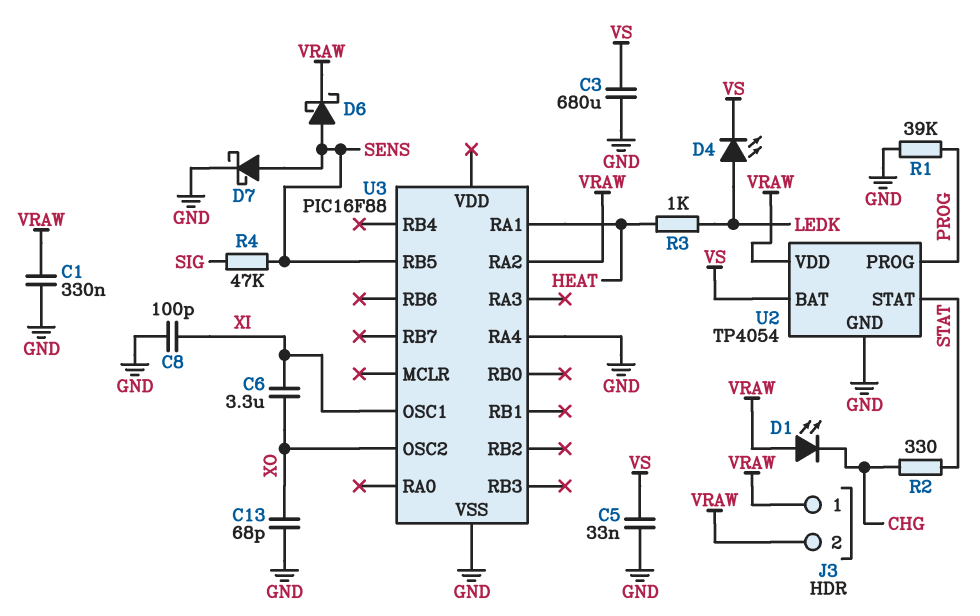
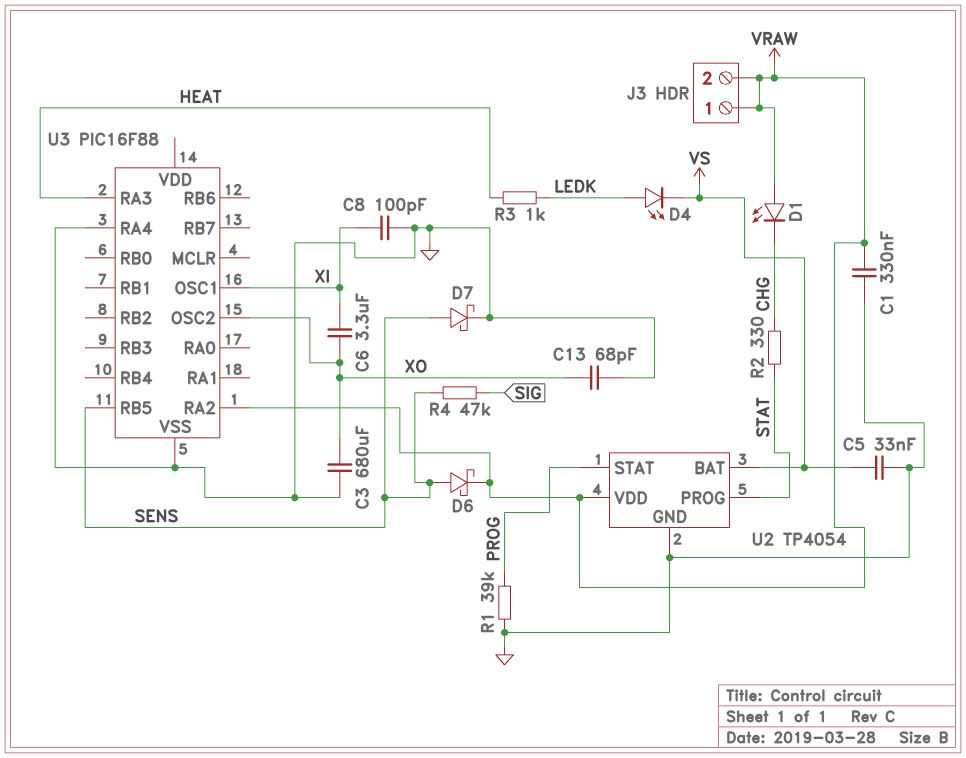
C3: 680uF (GND, VS) -> 680uF (GND, XO)
U2 pin PROG: PROG -> STAT
U2 pin STAT: STAT -> PROG
U3 pin RA1: HEAT -> none
U3 pin RA3: none -> HEAT

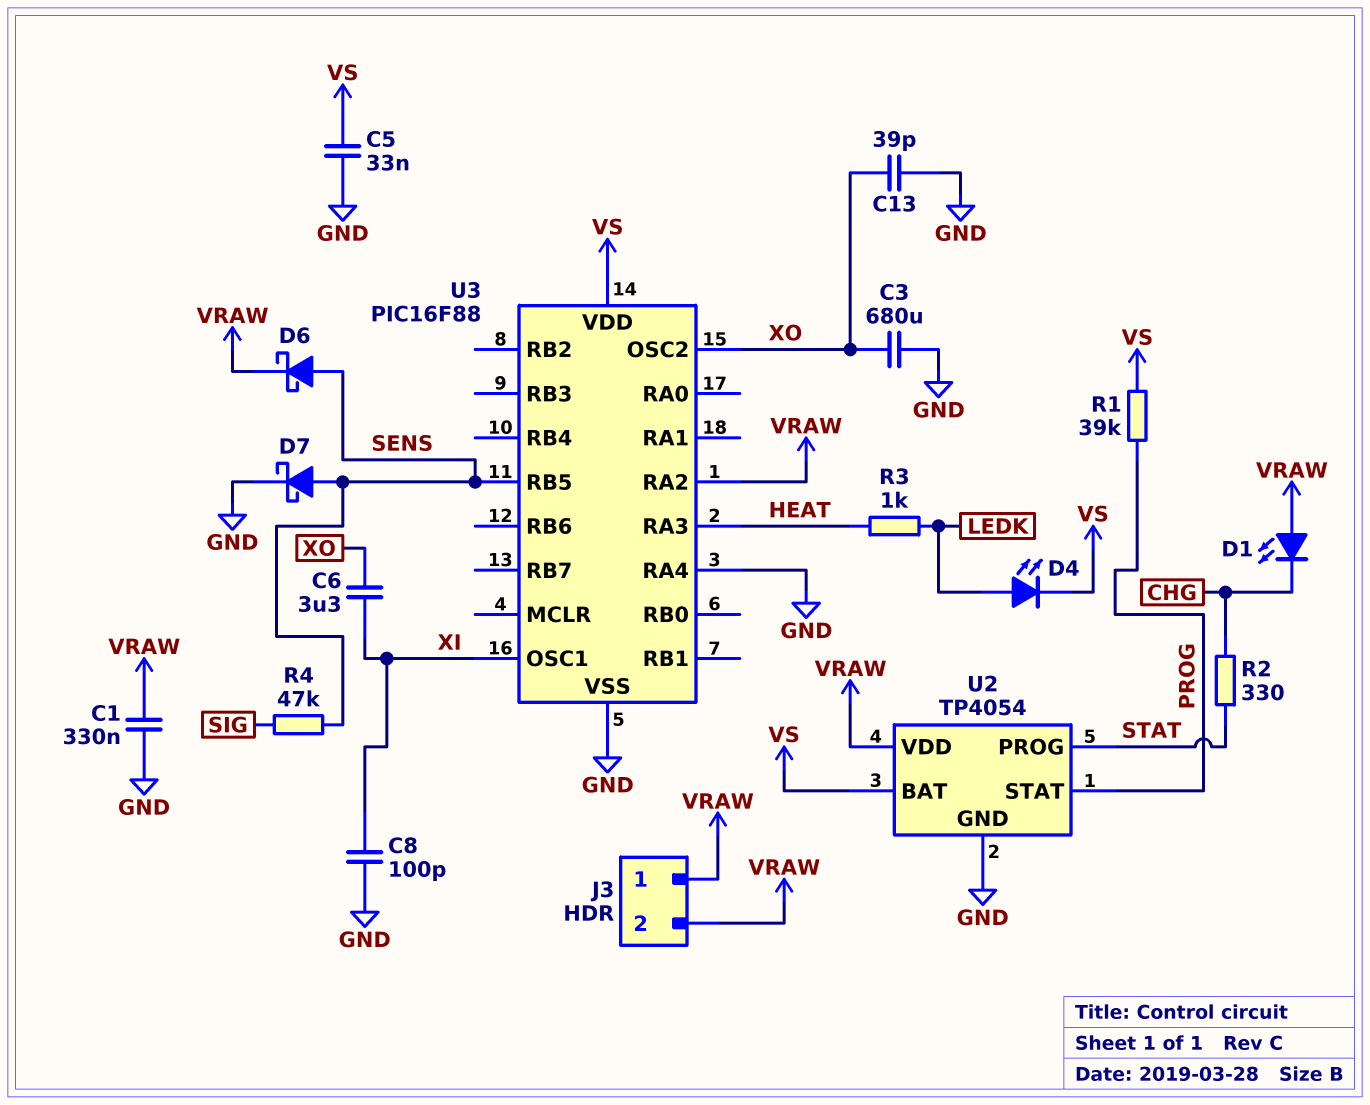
C13: 68pF (GND, XO) -> 39pF (GND, XO)
R1: 39k (GND, PROG) -> 39k (PROG, VS)
U3 pin VDD: none -> VS

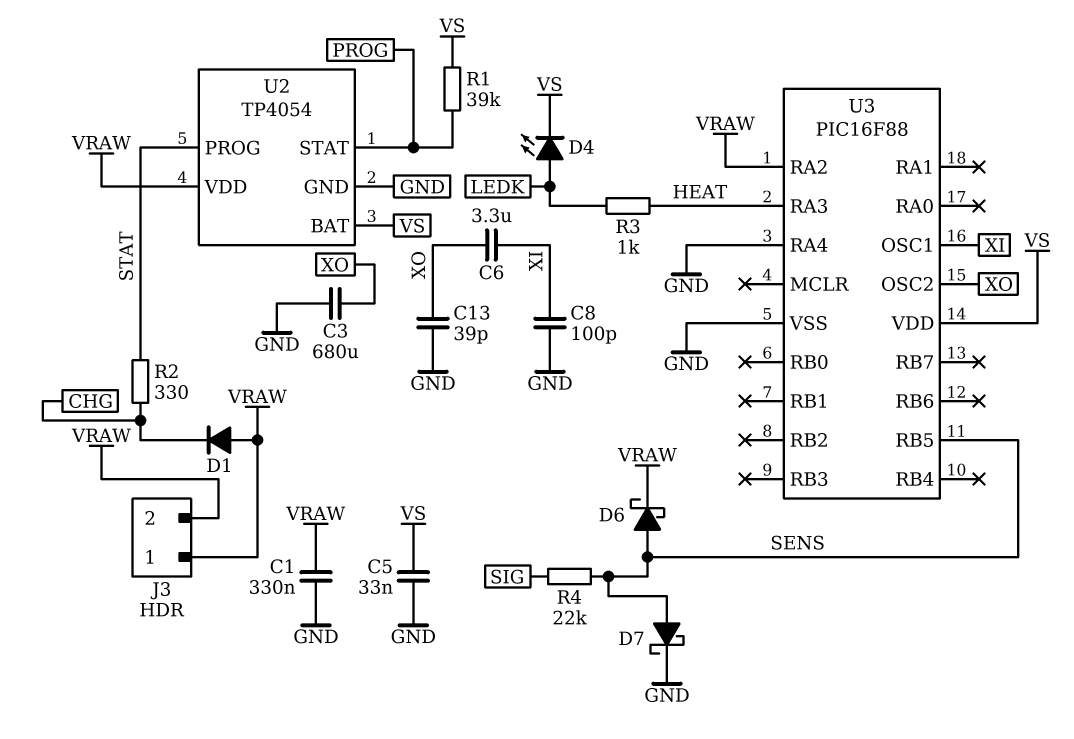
D1: LED (A VRAW, K CHG) -> diode (A VRAW, K CHG)
R4: 47k (SENS, SIG) -> 22k (SENS, SIG)

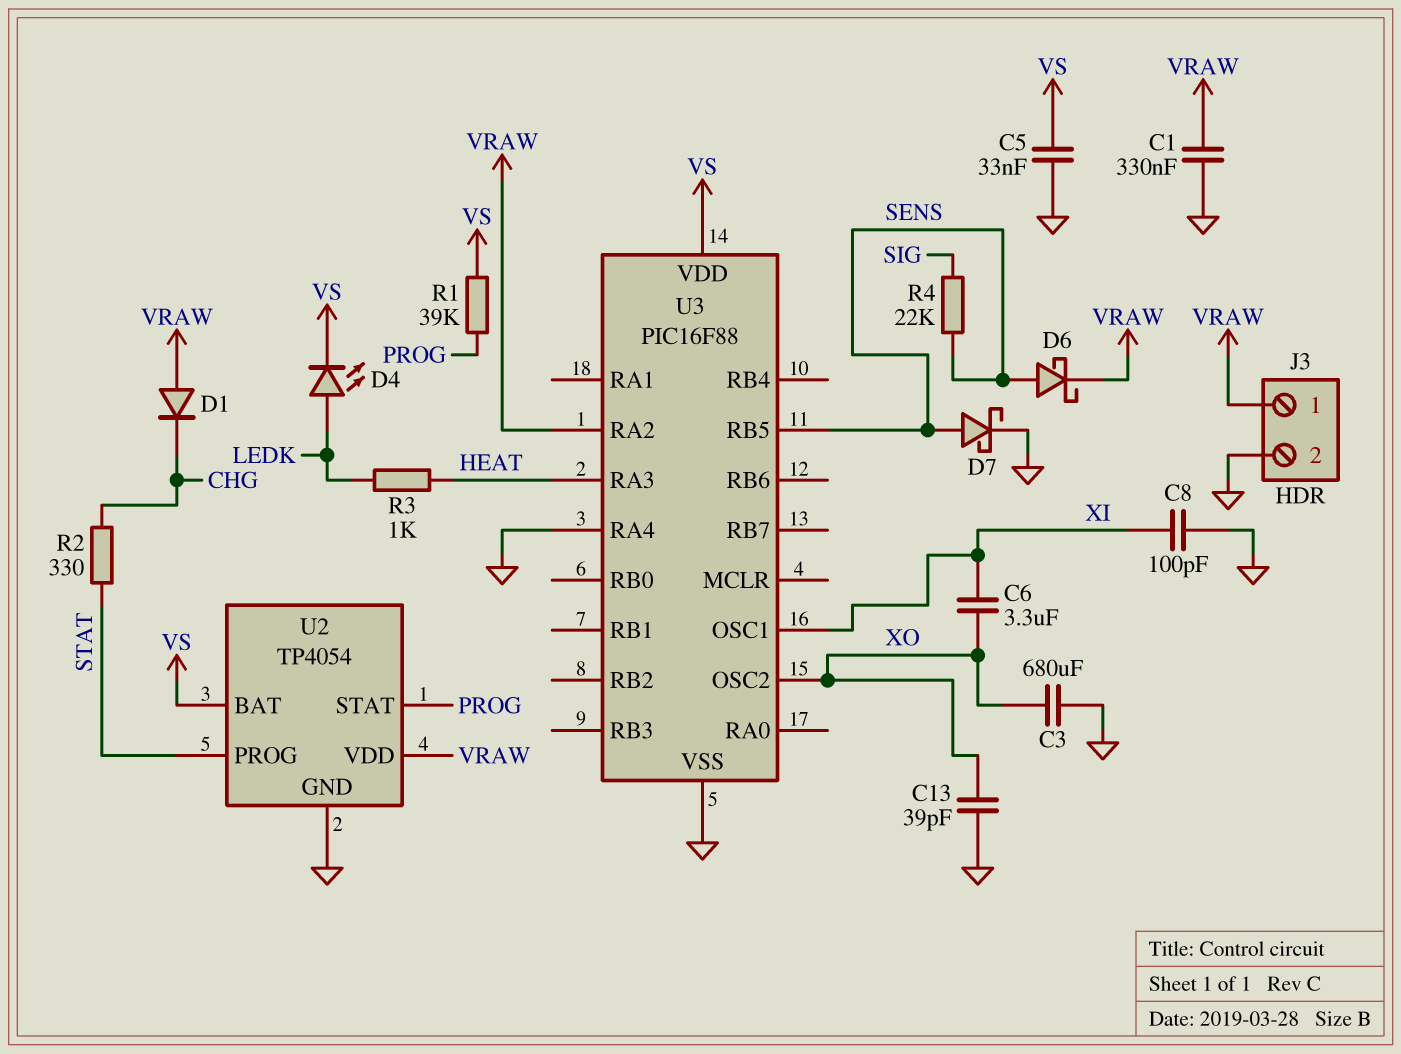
J3 pin 2: VRAW -> GND

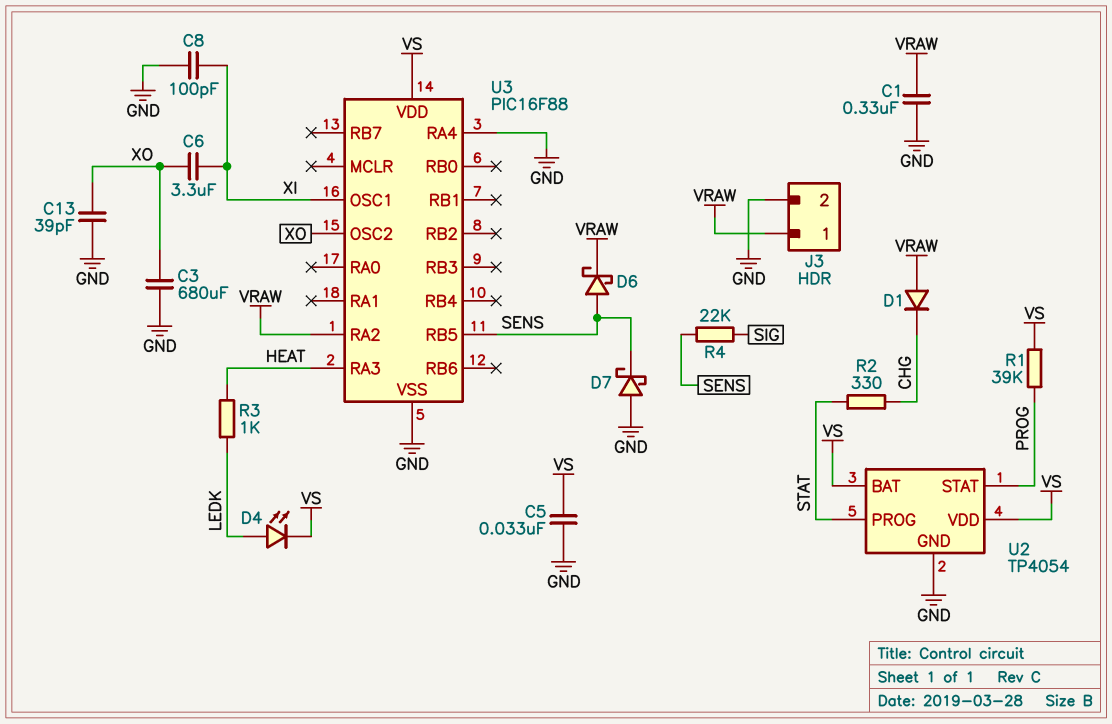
D7: schottky (A SENS, K GND) -> schottky (A GND, K SENS)
U2 pin VDD: VRAW -> VS

